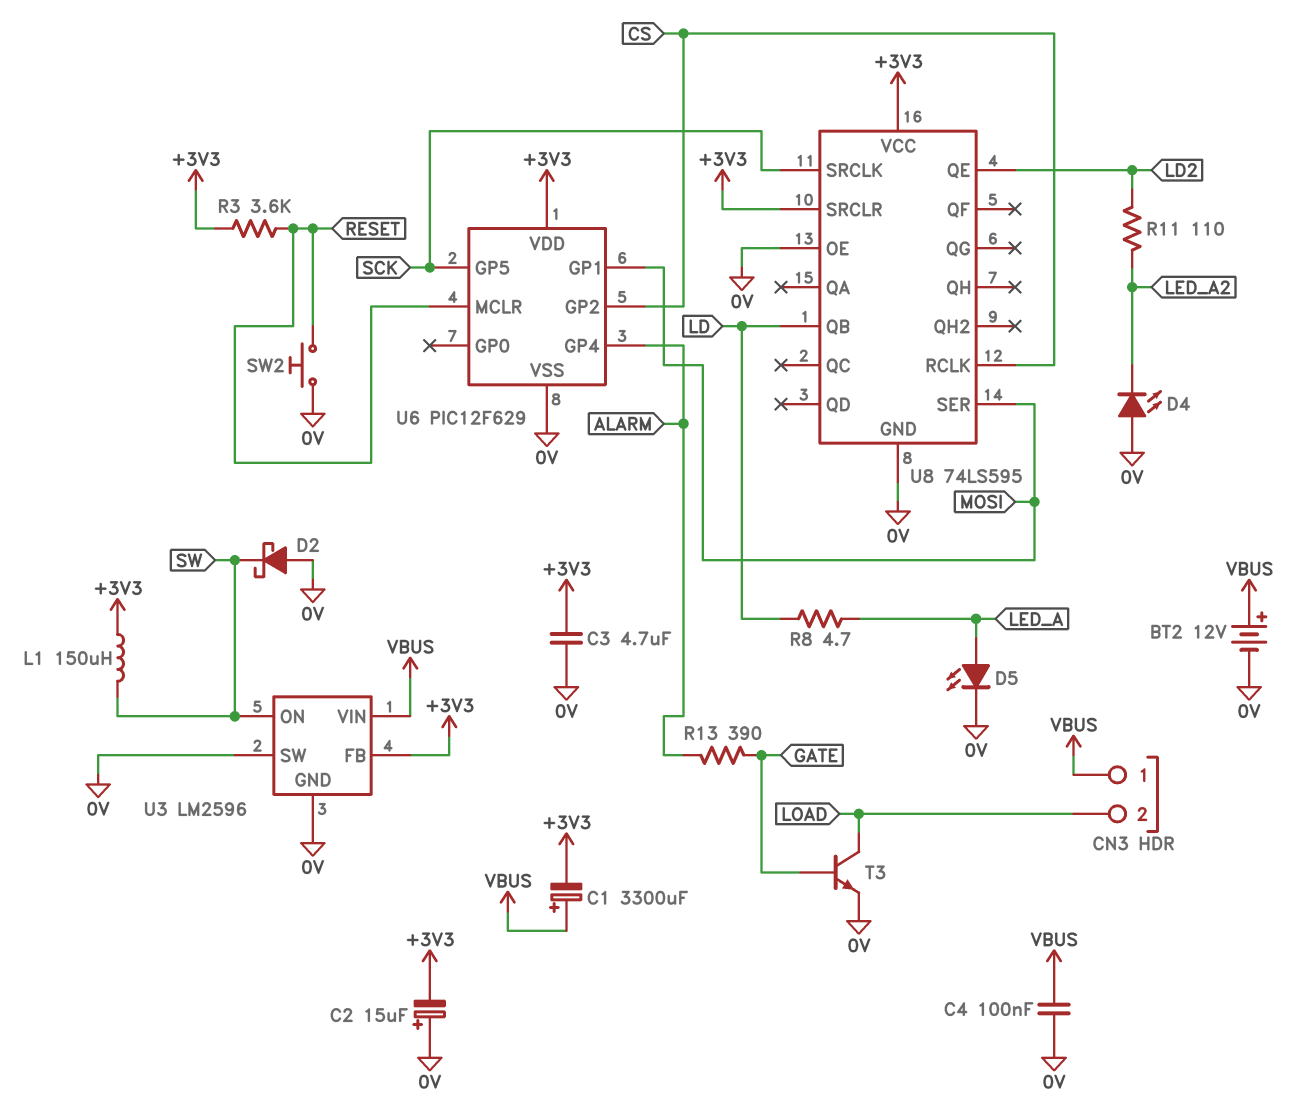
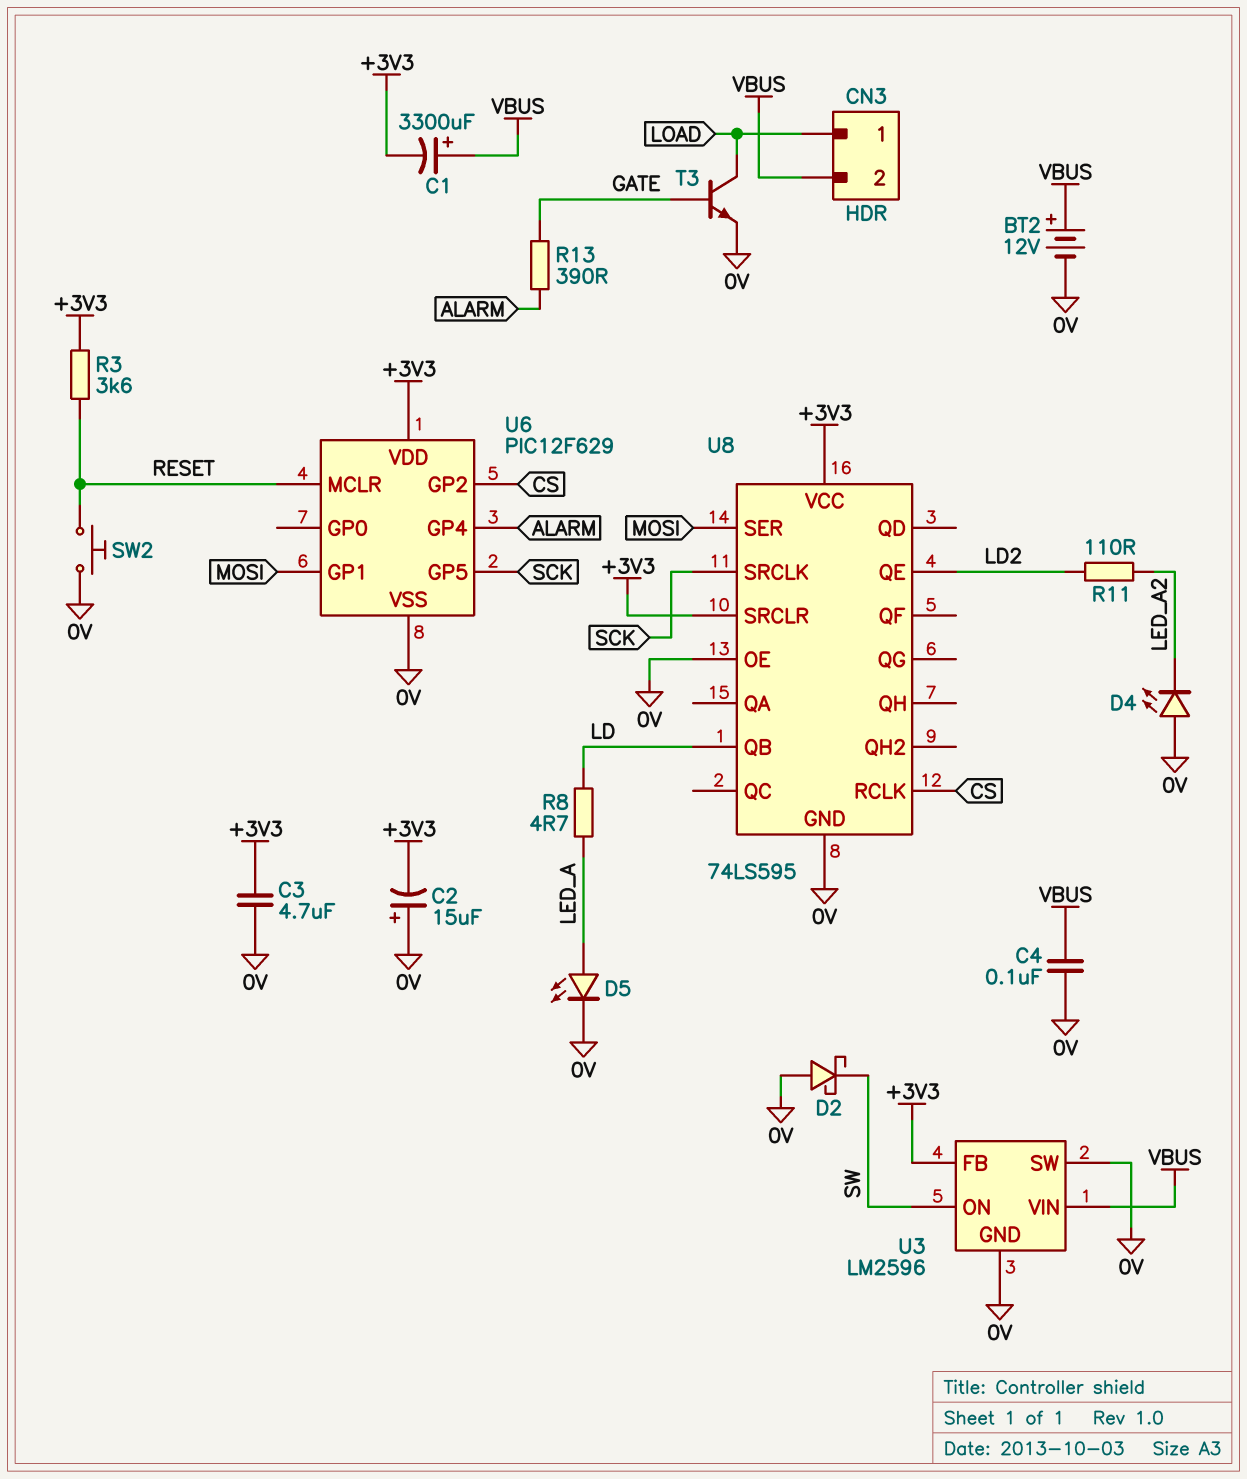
CN3 pin 1: VBUS -> LOAD
CN3 pin 2: LOAD -> VBUS
L1: 150uH (+3V3, SW) -> none

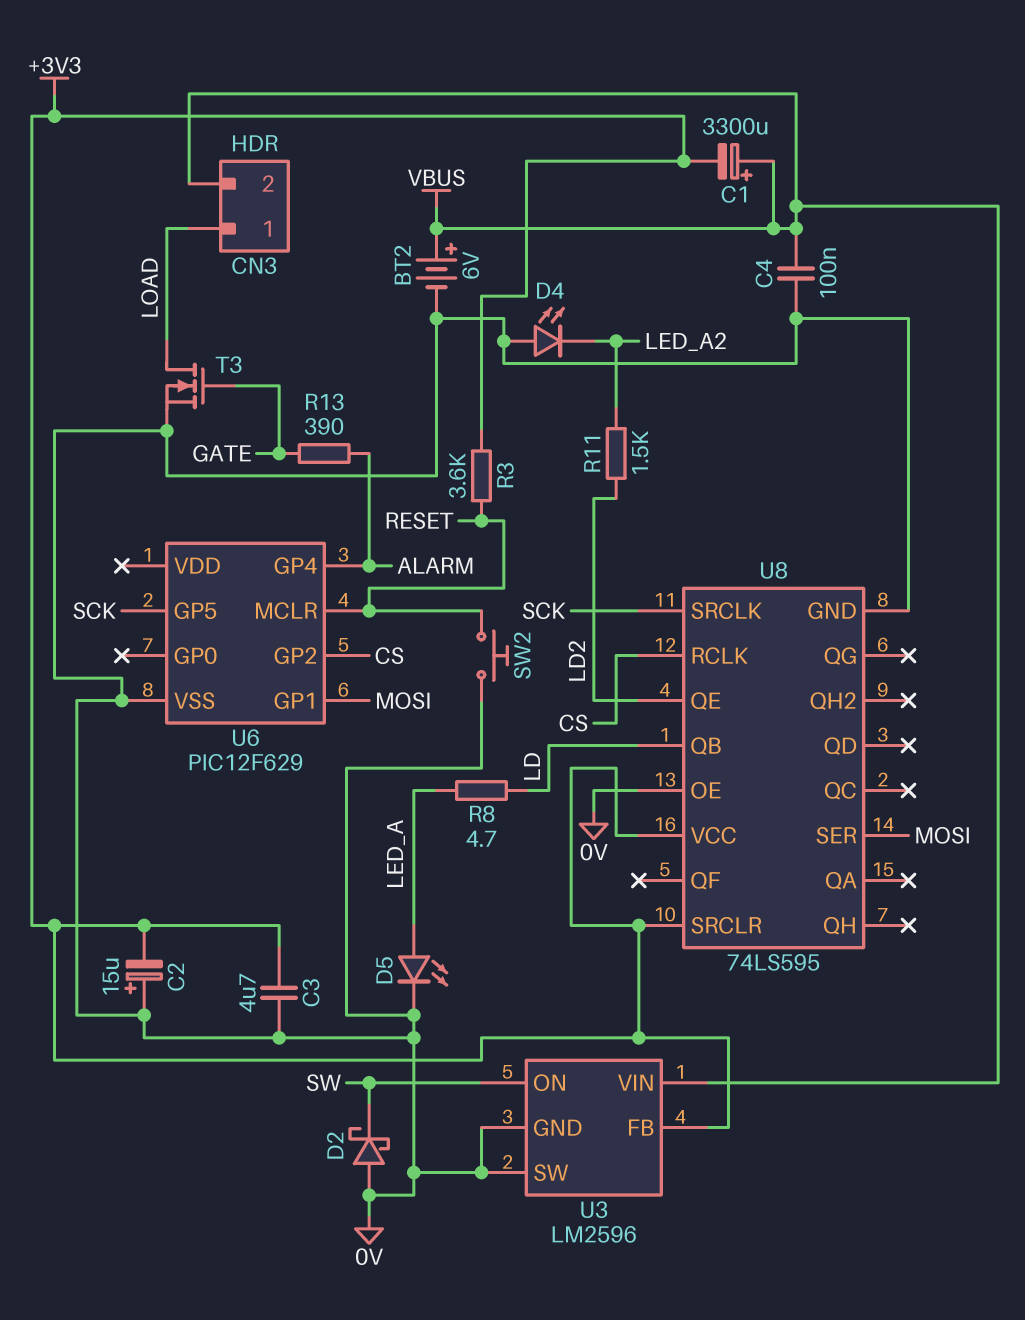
BT2: 12V (plus VBUS, minus 0V) -> 6V (plus VBUS, minus 0V)
R11: 110 (LD2, LED_A2) -> 1.5k (LD2, LED_A2)
T3: NPN (B GATE, C LOAD, E 0V) -> NMOS (G GATE, D LOAD, S 0V)
U6 pin VDD: +3V3 -> none

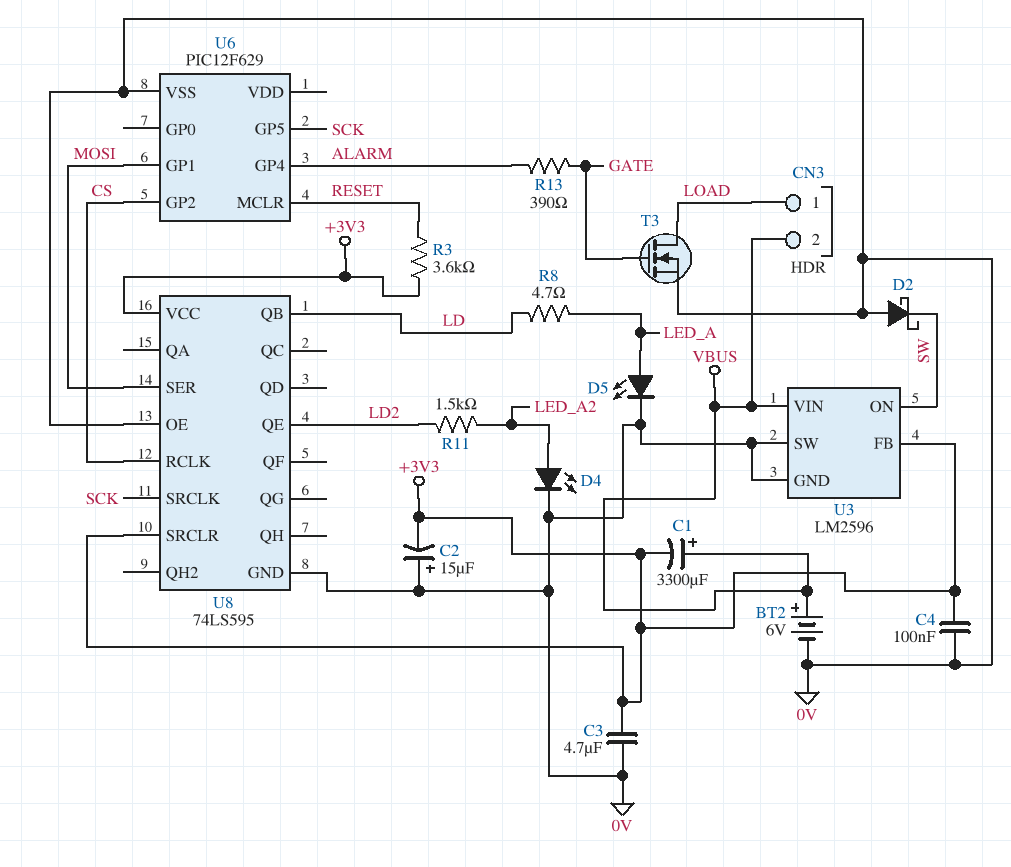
C4: 100nF (0V, VBUS) -> 100nF (+3V3, 0V)
D4: LED (A 0V, K LED_A2) -> LED (A LED_A2, K 0V)
SW2: button (0V, RESET) -> none

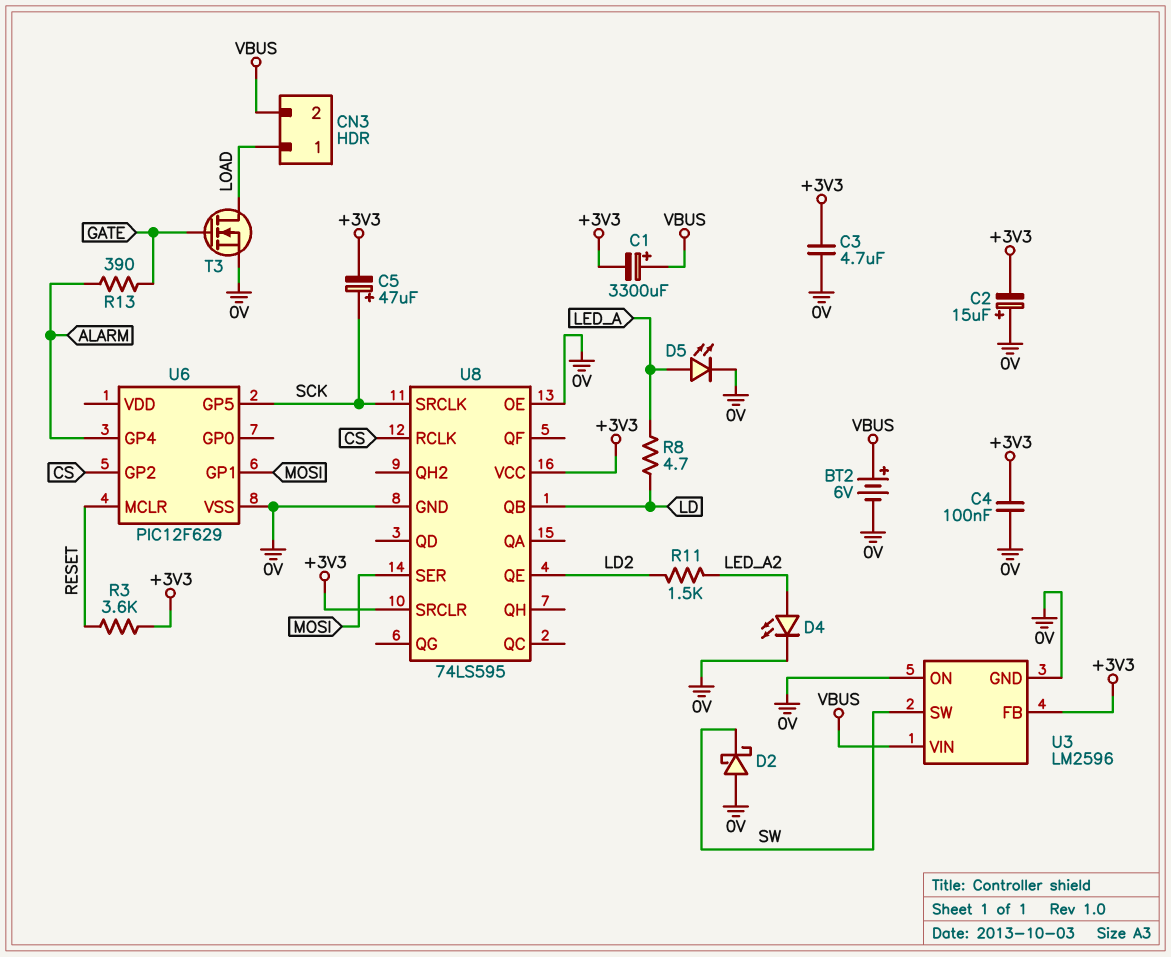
C5: none -> 47uF (plus SCK, minus +3V3)
U3 pin ON: SW -> 0V
U3 pin SW: 0V -> SW

